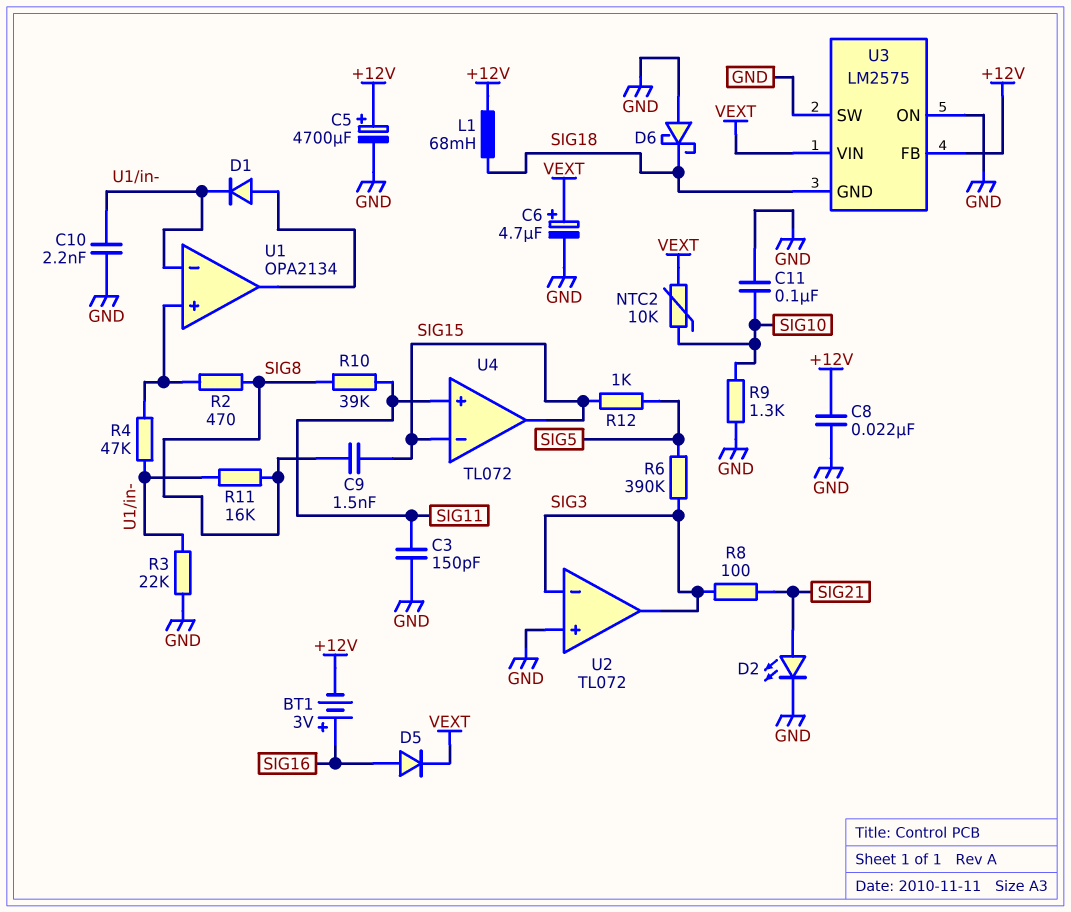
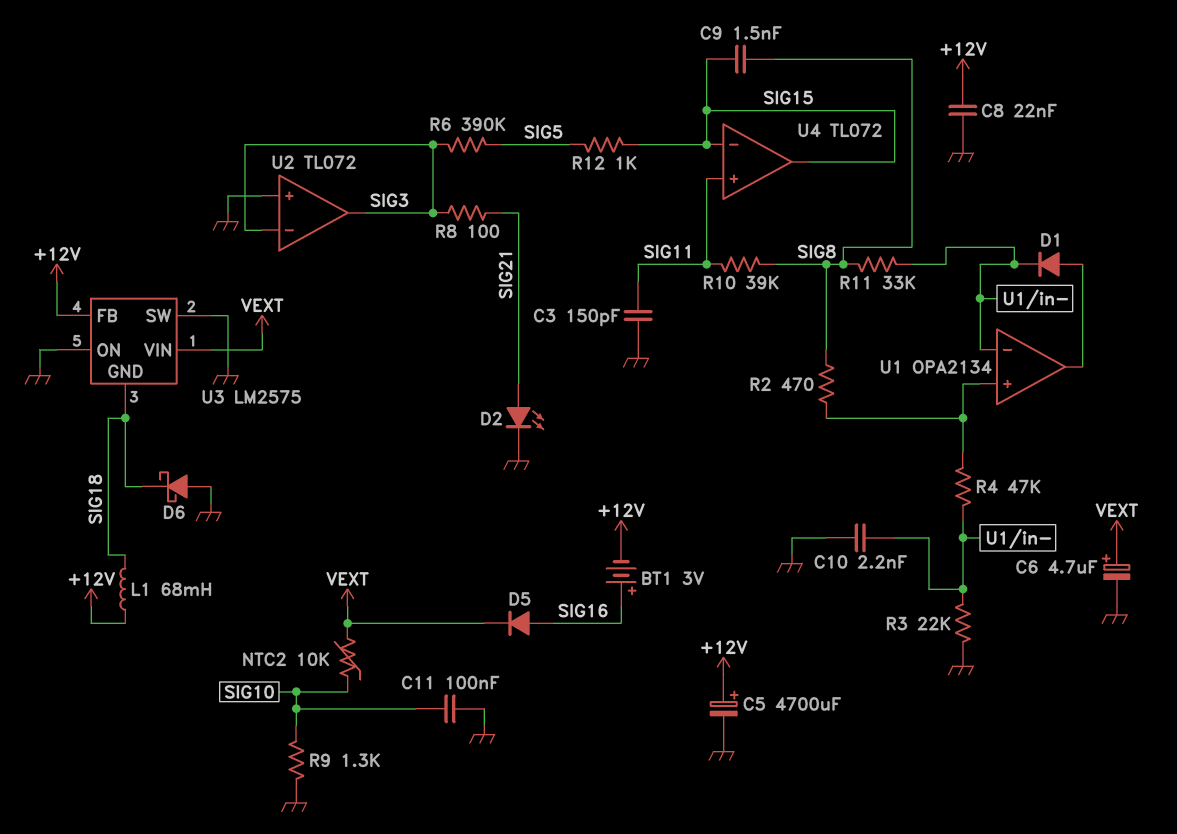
R11: 16k (SIG8, U1/in-) -> 33k (SIG8, U1/in-)

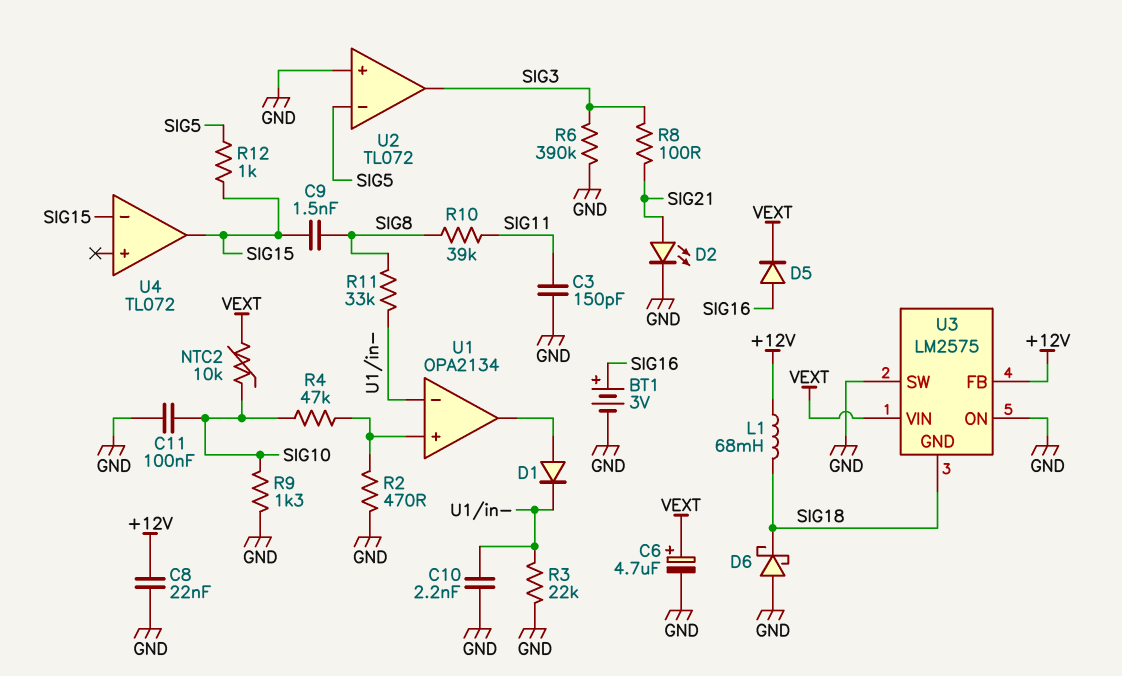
BT1: 3V (plus SIG16, minus +12V) -> 3V (plus SIG16, minus GND)
C5: 4700uF (plus +12V, minus GND) -> none
R2: 470 (SIG8, U1/in+) -> 470 (GND, U1/in+)
R4: 47k (U1/in+, U1/in-) -> 47k (SIG10, U1/in+)
R6: 390k (SIG3, SIG5) -> 390k (GND, SIG3)
U2 pin in-: SIG3 -> SIG5
U4 pin in+: SIG11 -> none

